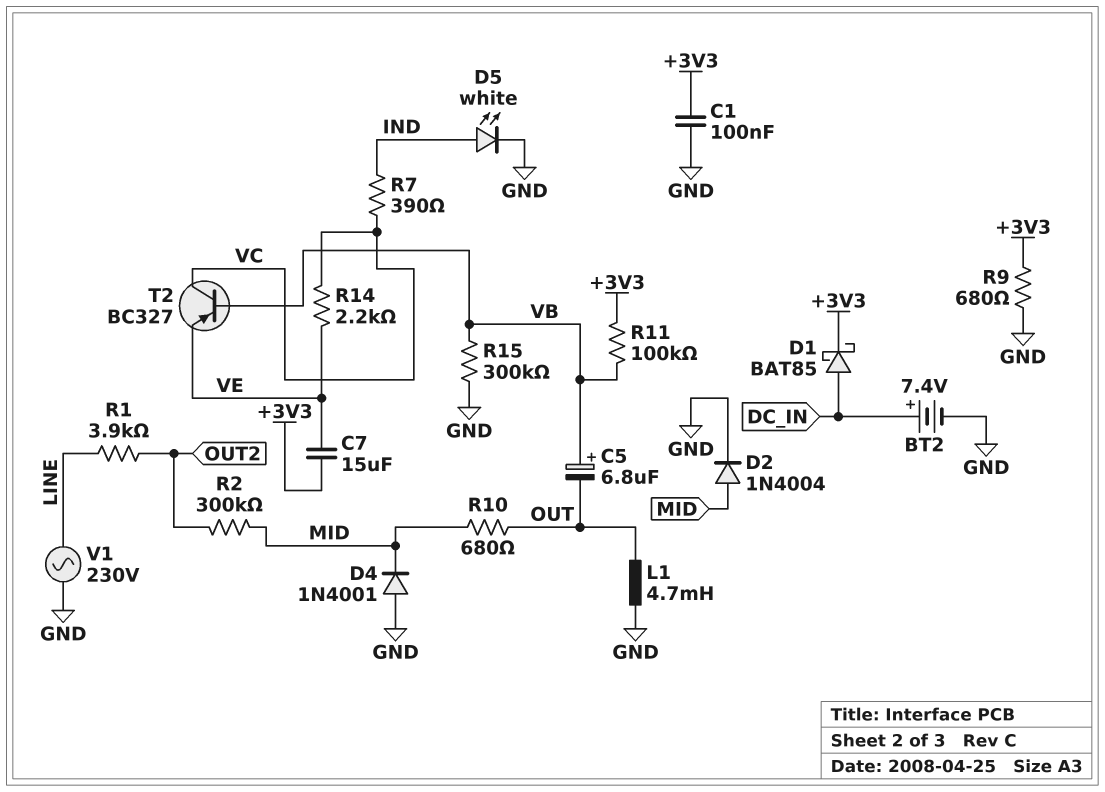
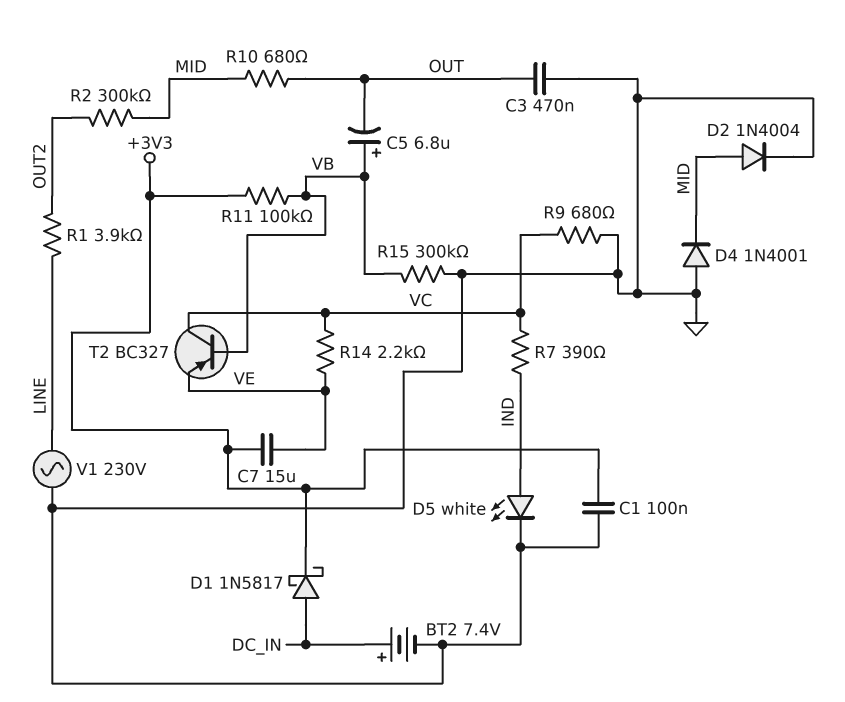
C3: none -> 470nF (GND, OUT)
D1: schottky BAT85 (A DC_IN, K +3V3) -> schottky 1N5817 (A DC_IN, K +3V3)
L1: 4.7mH (GND, OUT) -> none
R9: 680 (+3V3, GND) -> 680 (GND, VC)

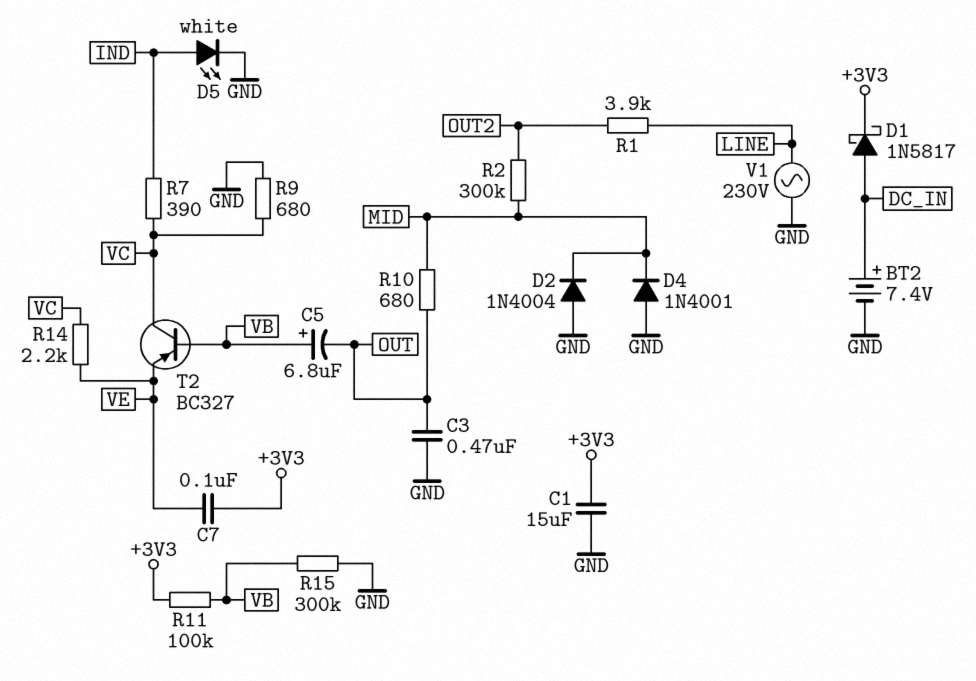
C1: 100nF (+3V3, GND) -> 15uF (+3V3, GND)
C7: 15uF (+3V3, VE) -> 100nF (+3V3, VE)
D2: diode 1N4004 (A MID, K GND) -> diode 1N4004 (A GND, K MID)

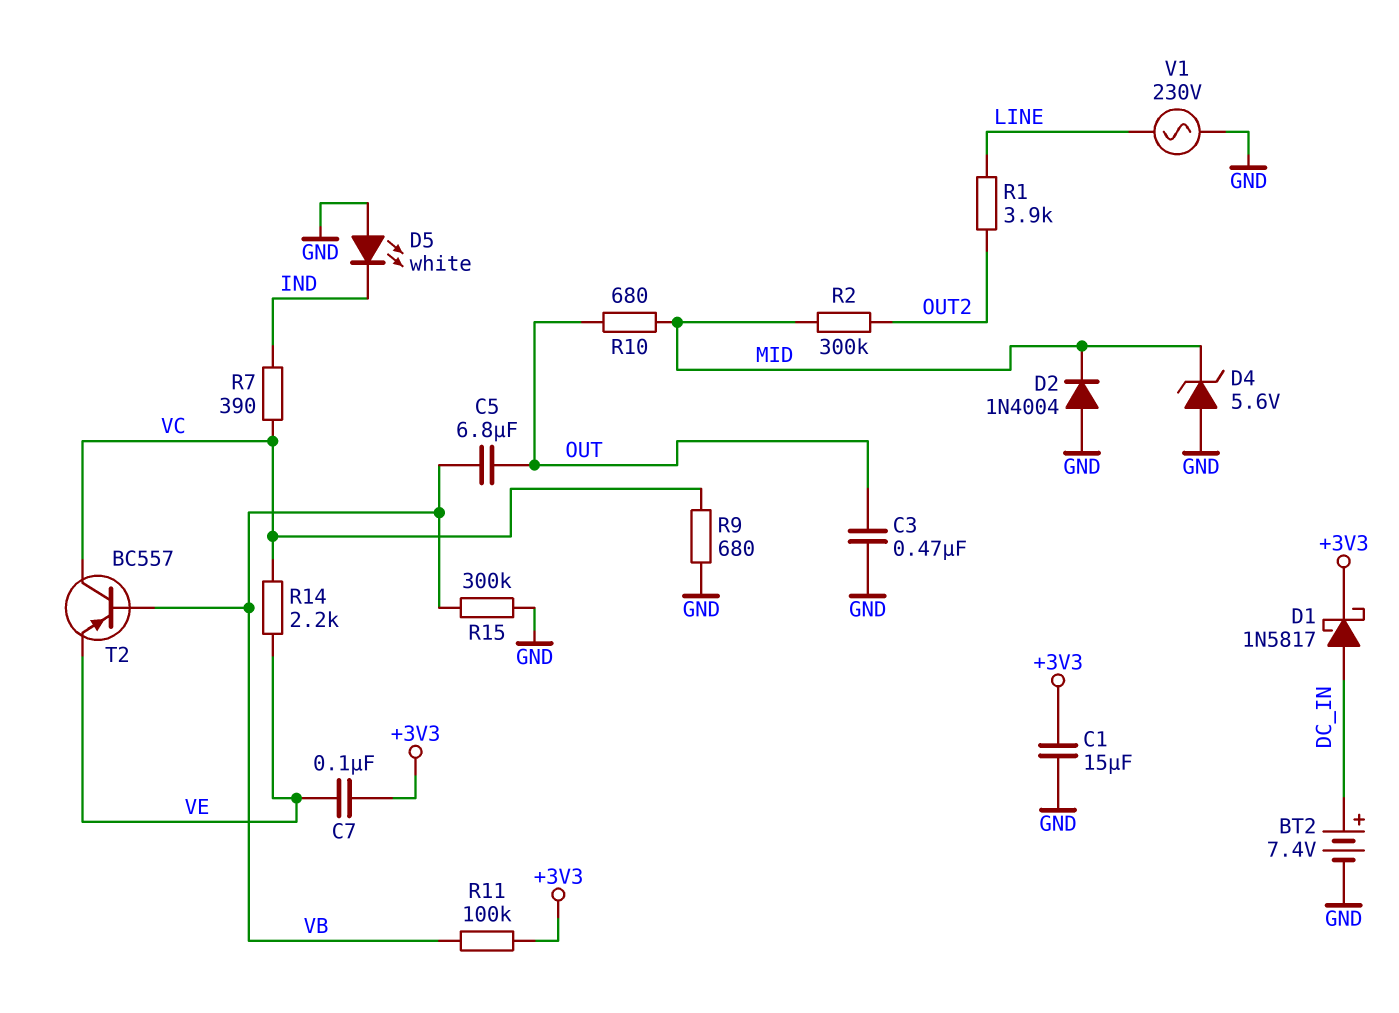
C5: 6.8uF (plus VB, minus OUT) -> 6.8uF (OUT, VB)
D4: diode 1N4001 (A GND, K MID) -> zener 5.6V (A GND, K MID)
D5: LED white (A IND, K GND) -> LED white (A GND, K IND)
T2: PNP BC327 (B VB, C VC, E VE) -> PNP BC557 (B VB, C VC, E VE)

